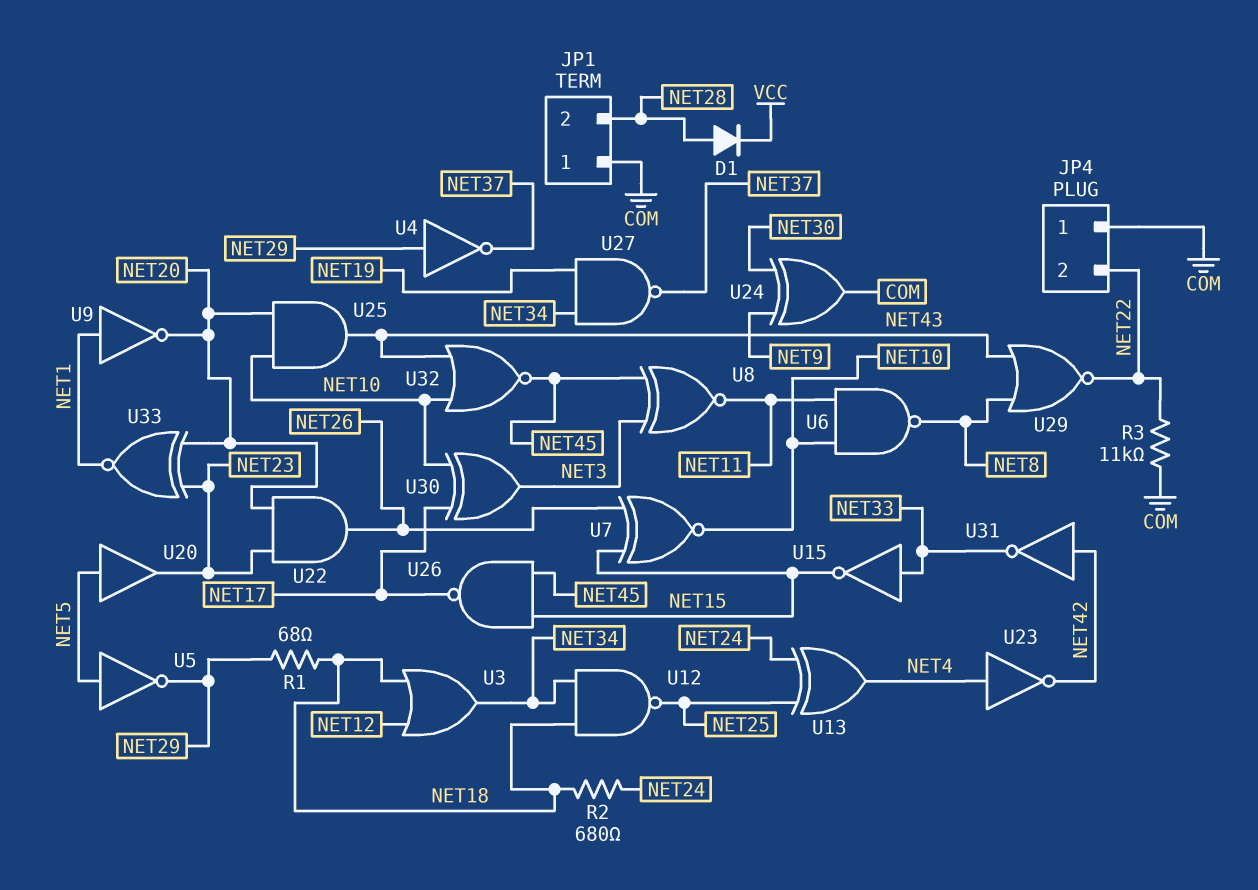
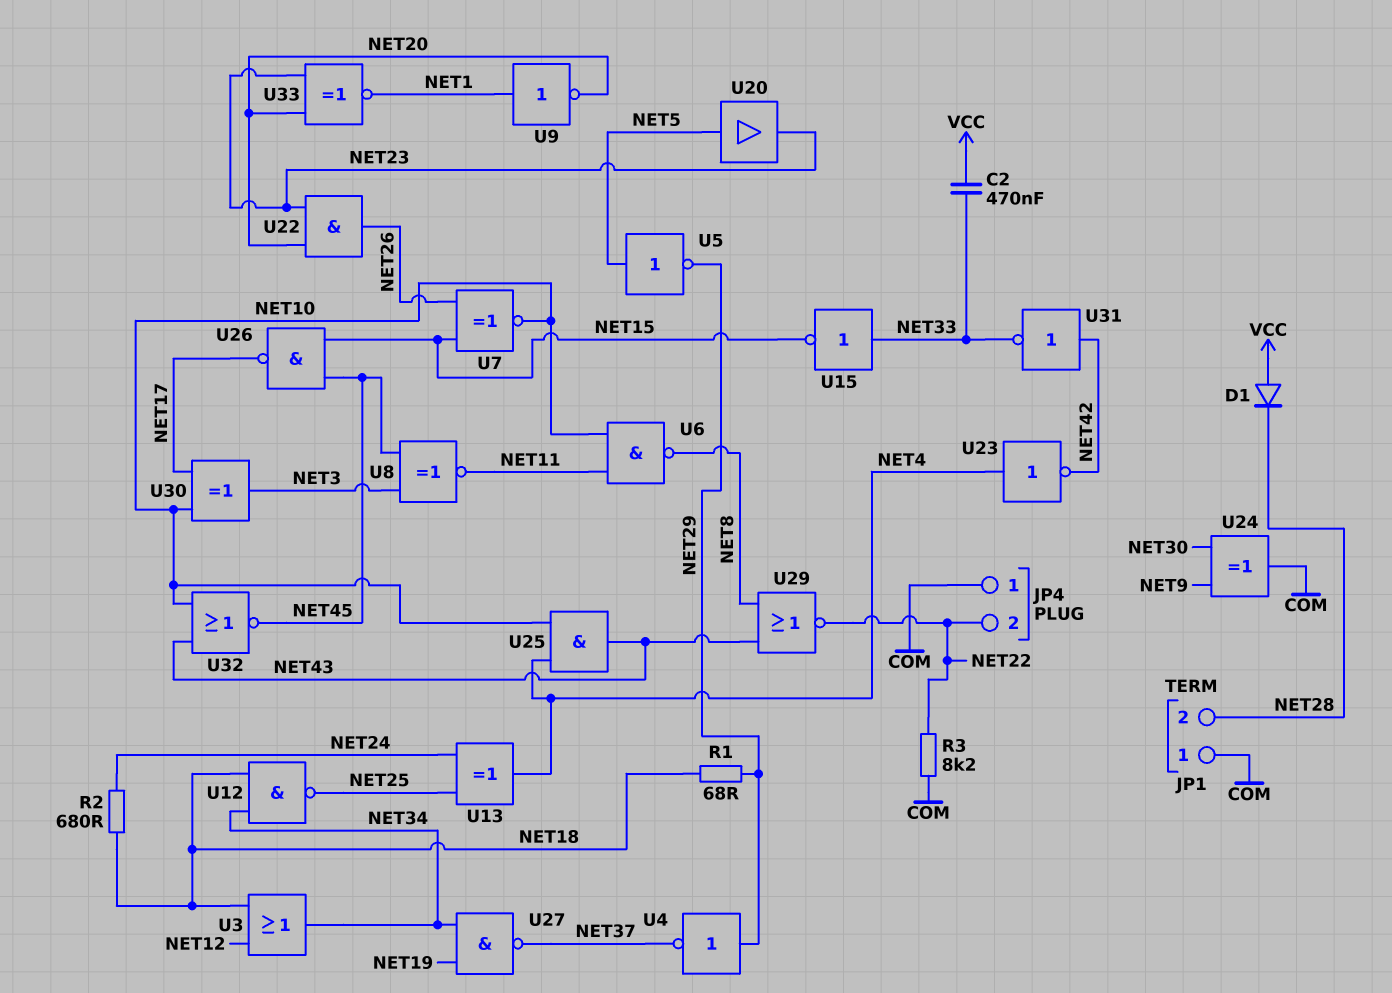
C2: none -> 470nF (NET33, VCC)
D1: diode (A NET28, K VCC) -> diode (A VCC, K NET28)
R3: 11k (COM, NET22) -> 8.2k (COM, NET22)
U25: AND (in NET10, in NET20, out NET43) -> AND (in NET4, in NET10, out NET43)

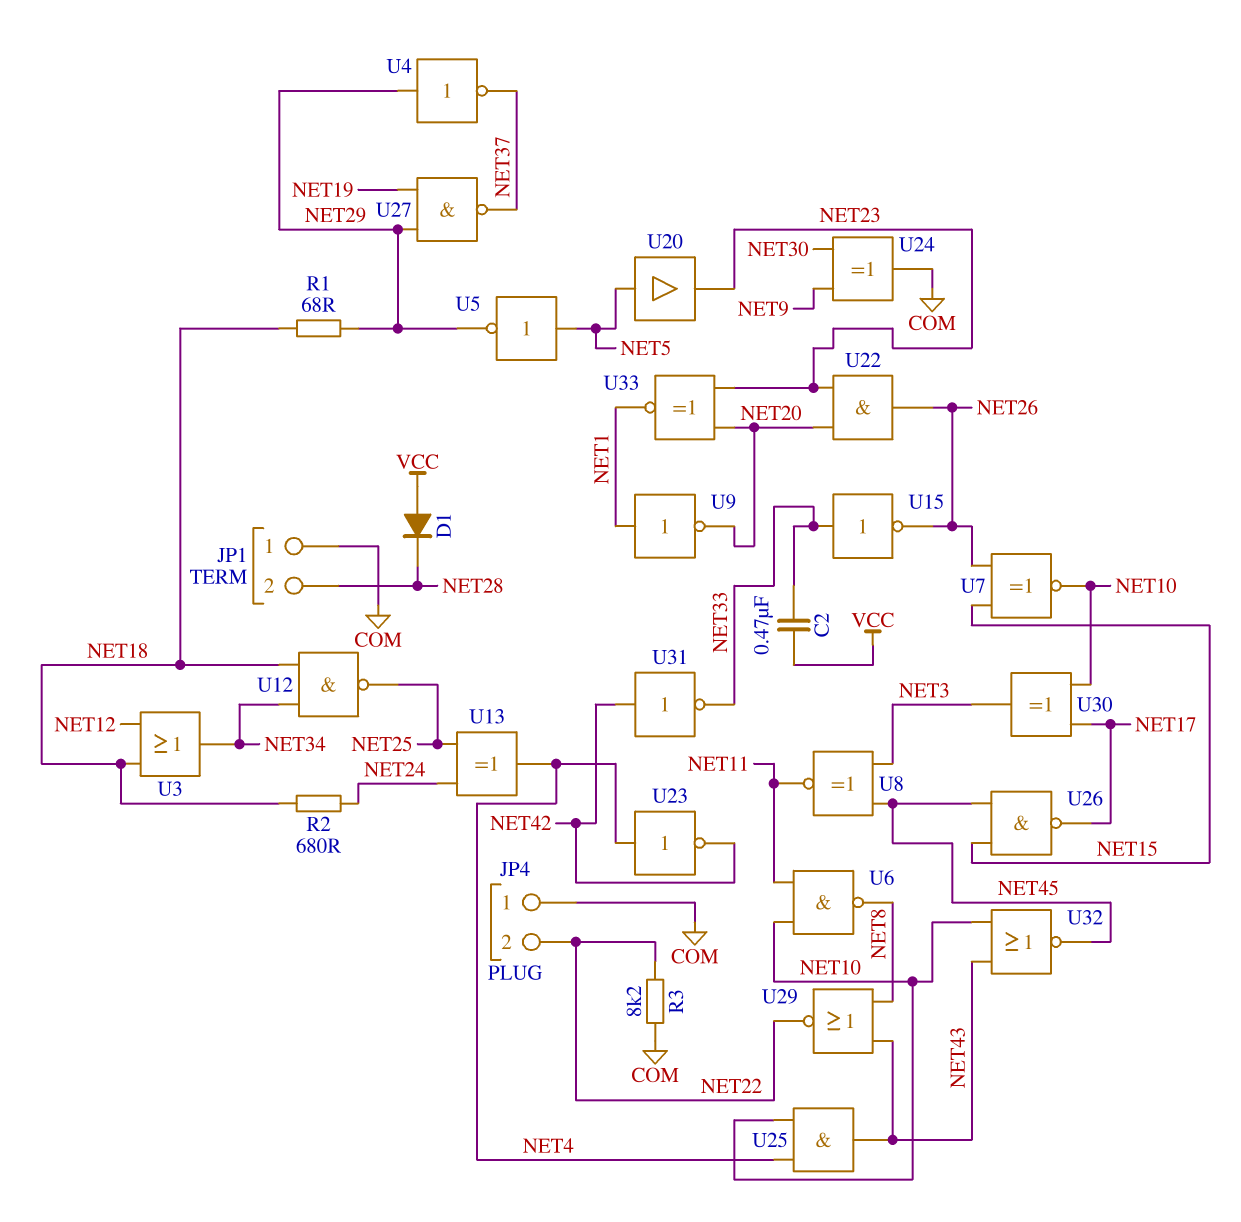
U15: NOT (in NET33, out NET15) -> NOT (in NET33, out NET26)
U27: NAND (in NET19, in NET34, out NET37) -> NAND (in NET19, in NET29, out NET37)

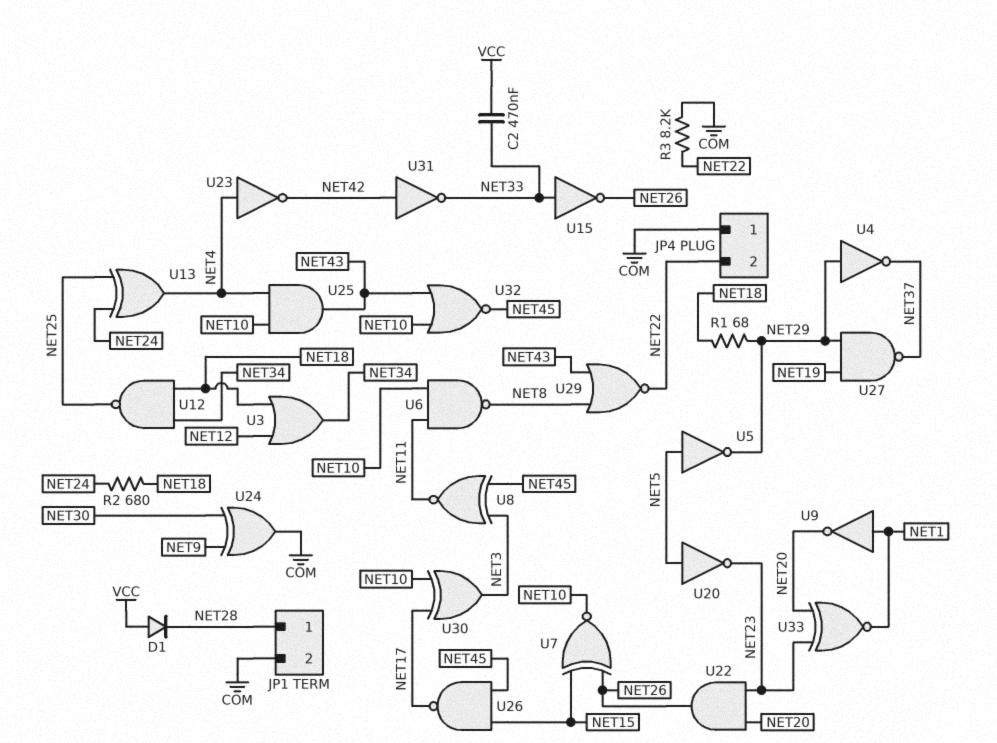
JP1 pin 1: COM -> NET28
JP1 pin 2: NET28 -> COM
U20: buffer (in NET5, out NET23) -> NOT (in NET5, out NET23)

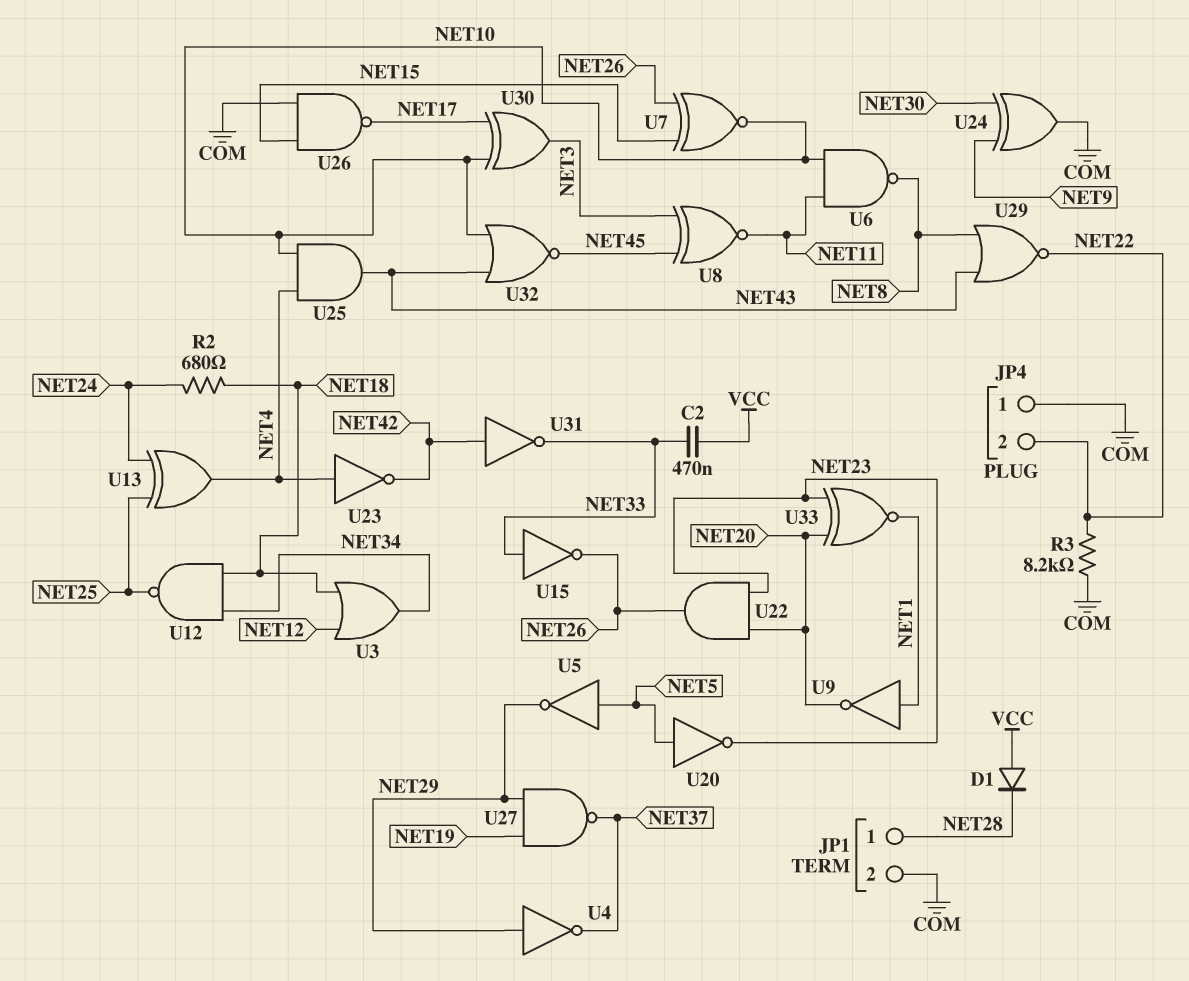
R1: 68 (NET18, NET29) -> none
U26: NAND (in NET15, in NET45, out NET17) -> NAND (in COM, in NET15, out NET17)

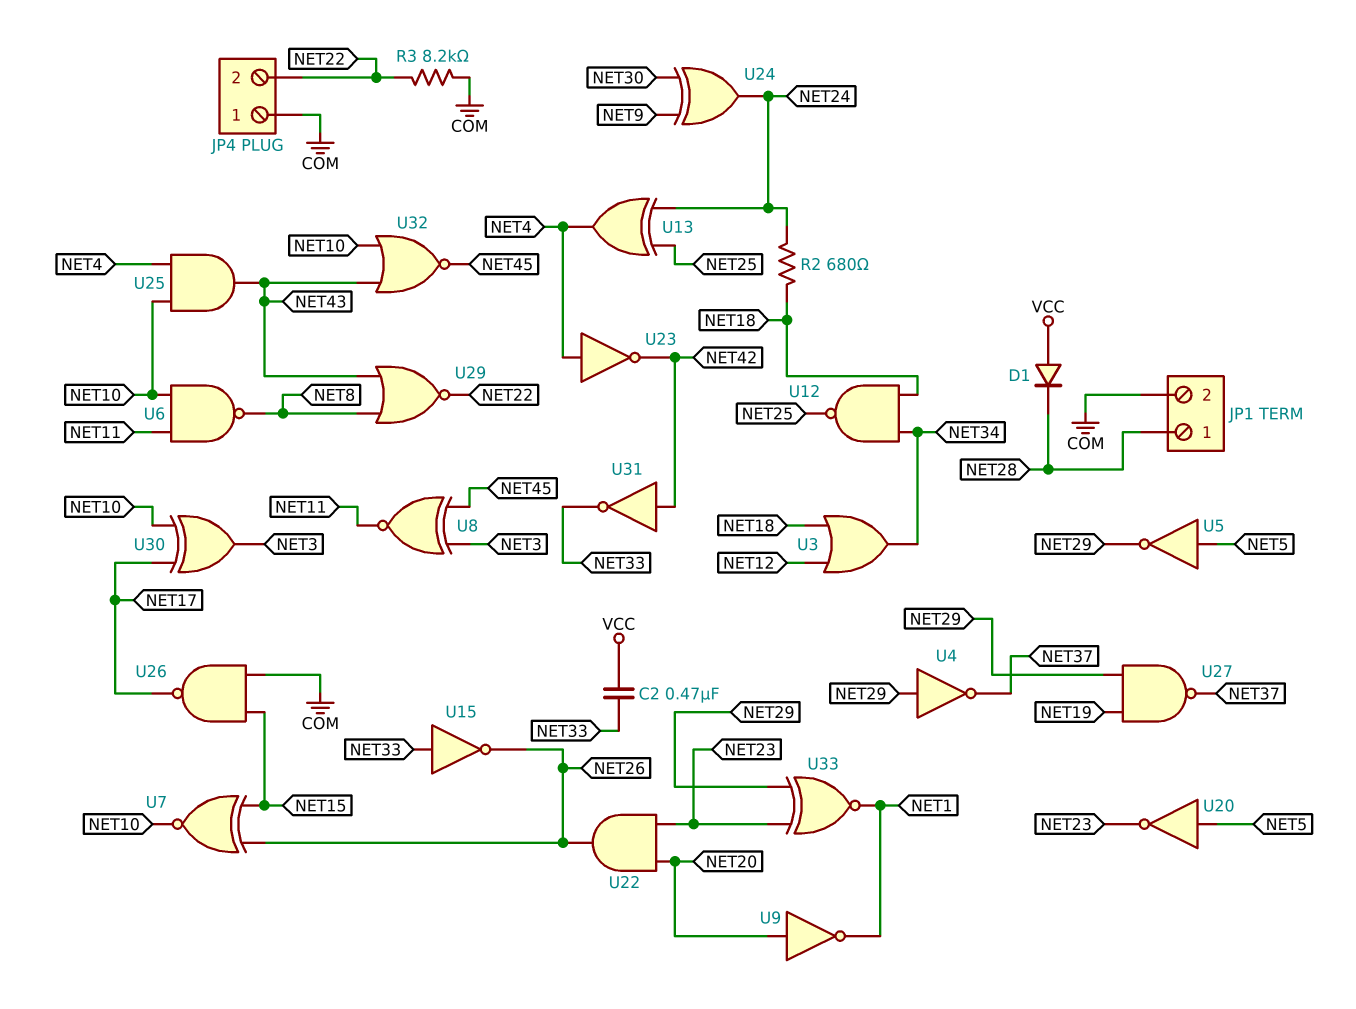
U9: NOT (in NET1, out NET20) -> NOT (in NET20, out NET1)
U24: XOR (in NET9, in NET30, out COM) -> XOR (in NET9, in NET30, out NET24)
U33: XNOR (in NET20, in NET23, out NET1) -> XNOR (in NET23, in NET29, out NET1)

